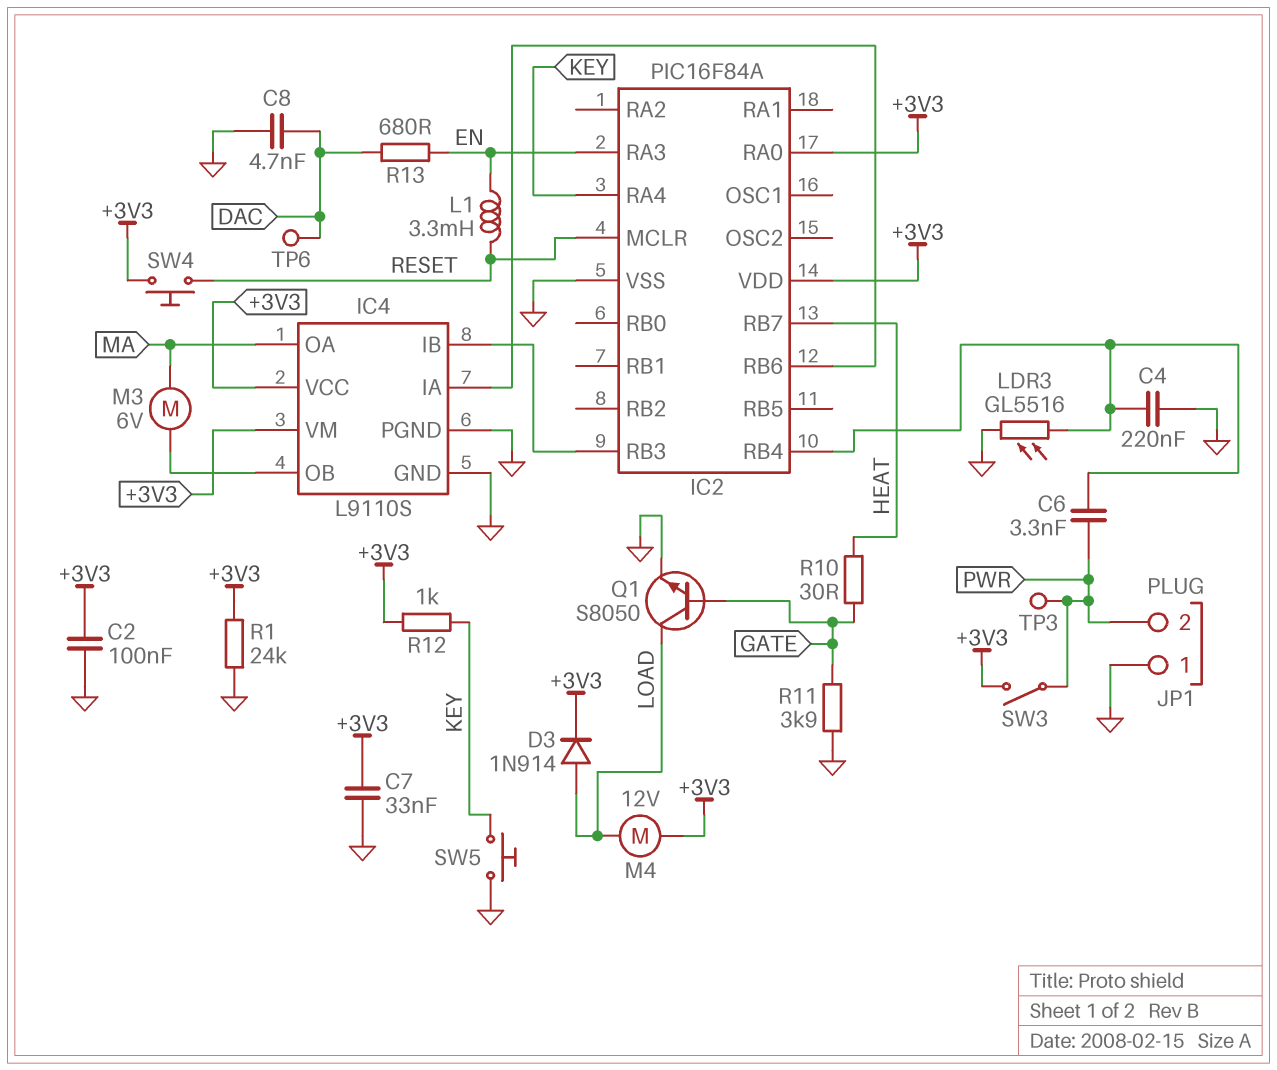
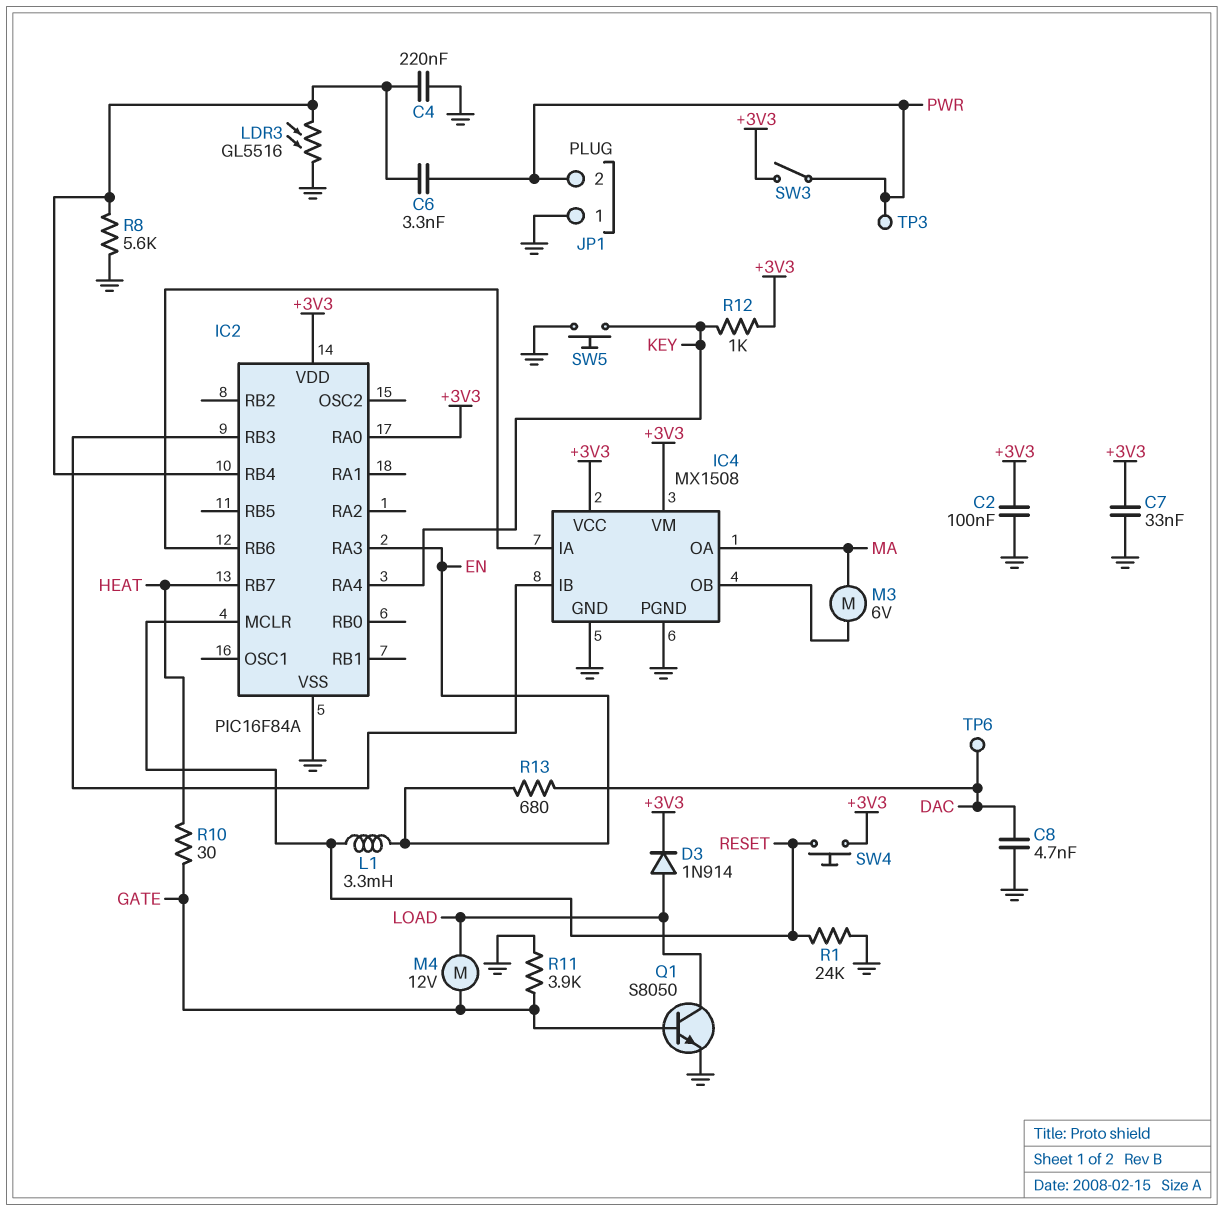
IC4: L9110S -> MX1508
M4: motor 12V (+3V3, LOAD) -> motor 12V (GATE, LOAD)
R1: 24k (+3V3, GND) -> 24k (GND, RESET)
R8: none -> 5.6k (GND, IC2/RB4)

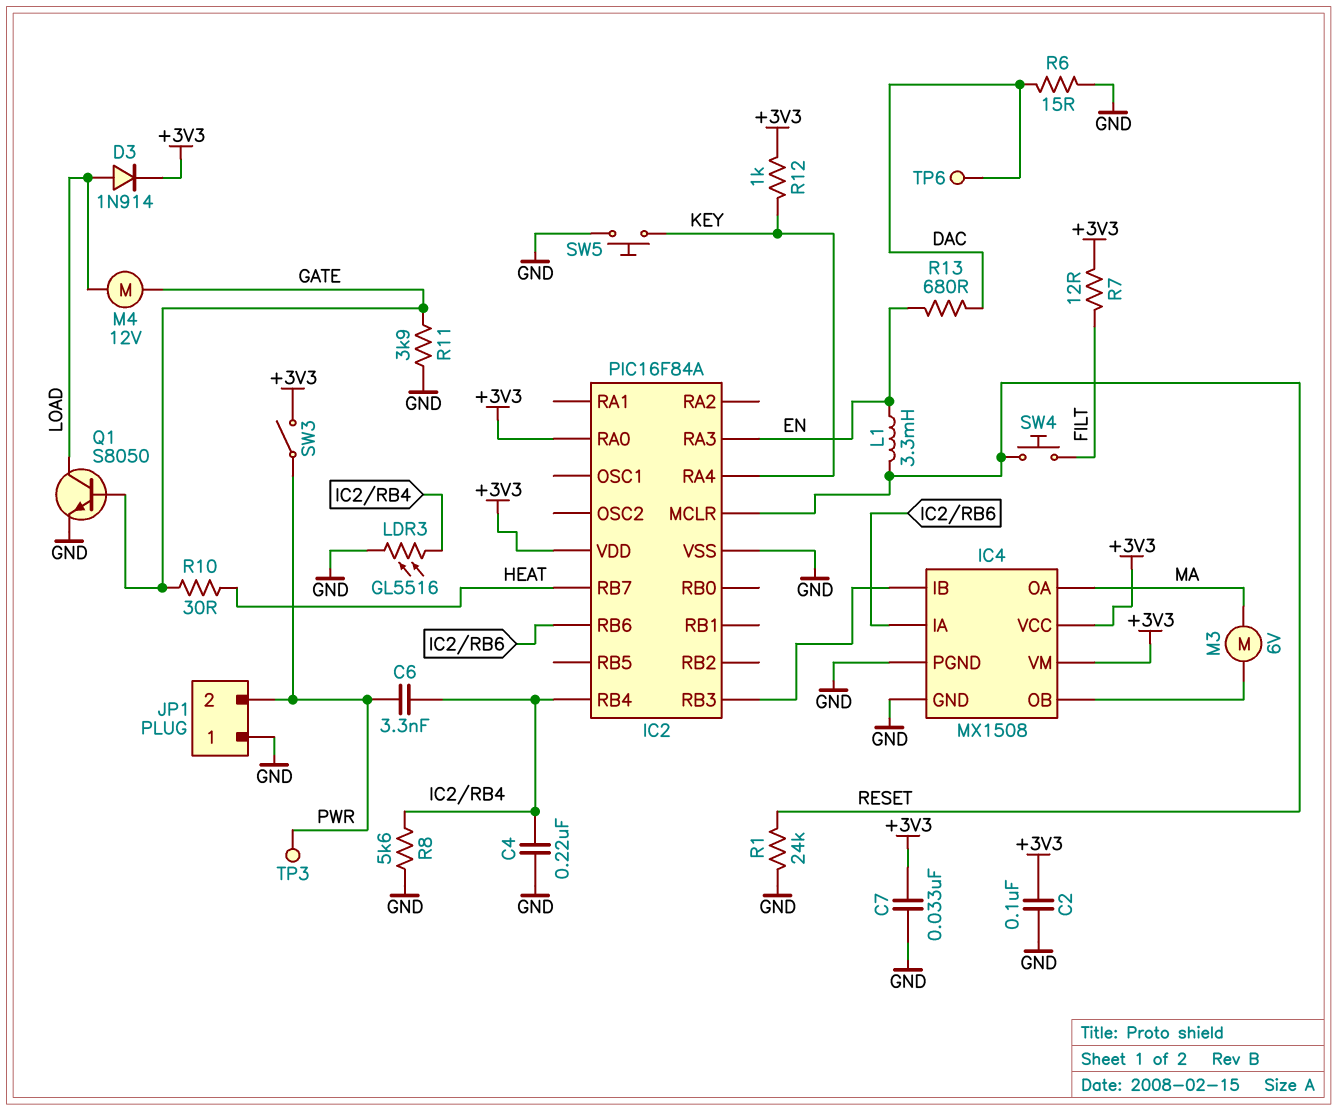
C8: 4.7nF (DAC, GND) -> none
R6: none -> 15 (DAC, GND)
R7: none -> 12 (+3V3, FILT)
SW4: button (+3V3, RESET) -> button (FILT, RESET)

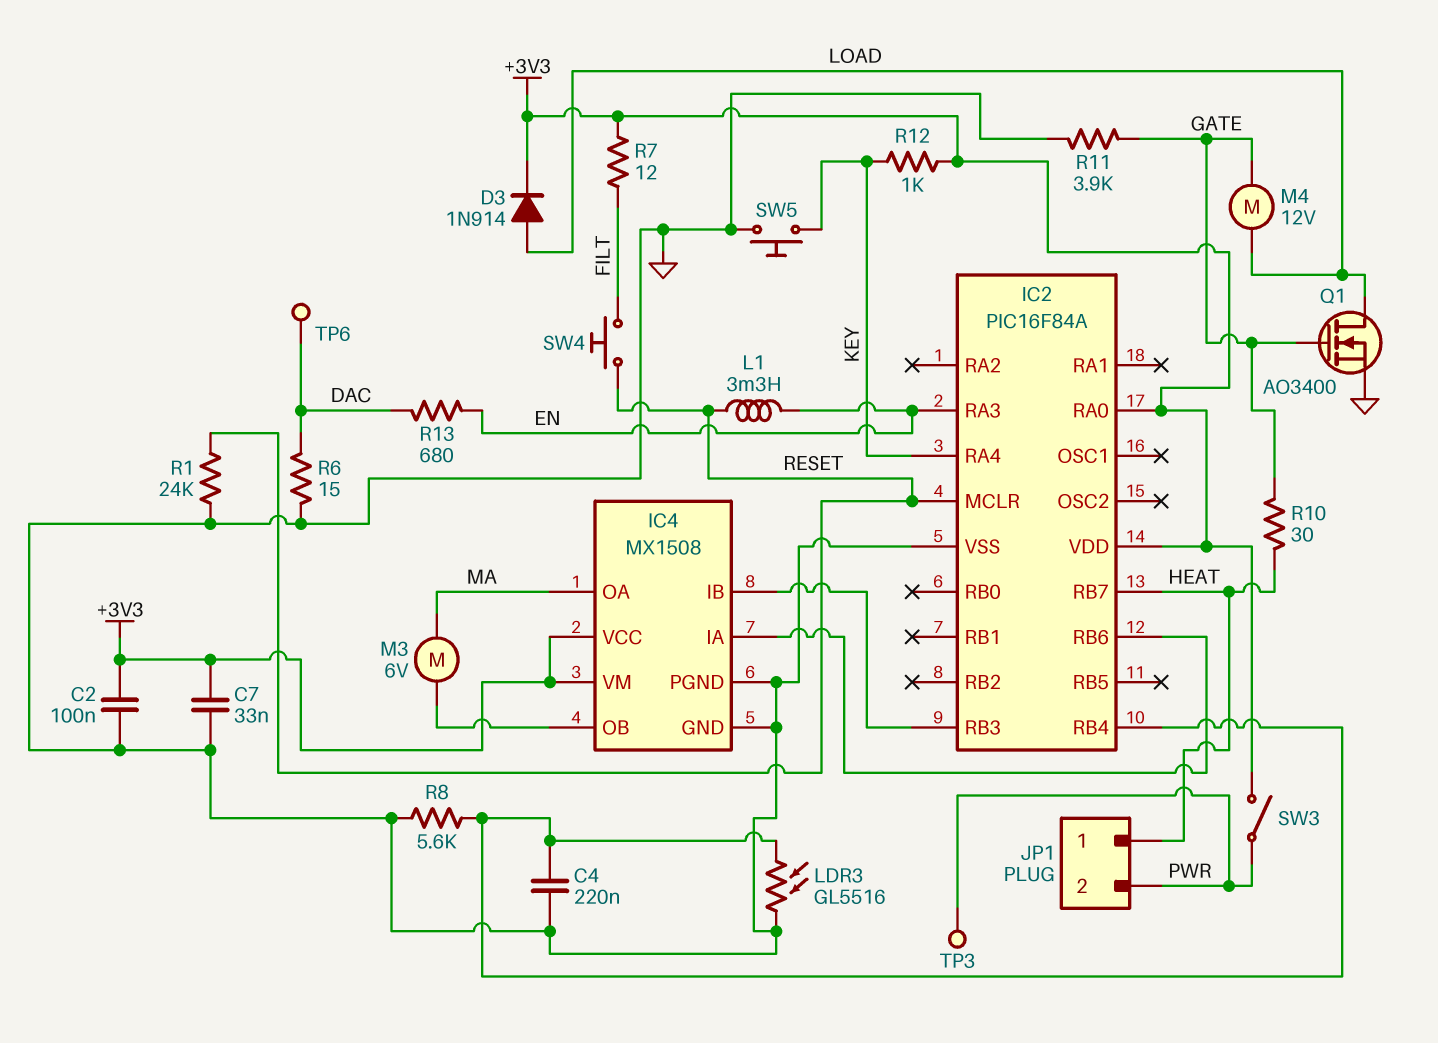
C6: 3.3nF (IC2/RB4, PWR) -> none
JP1 pin 1: GND -> HEAT
Q1: NPN S8050 (B GATE, C LOAD, E GND) -> NMOS AO3400 (G GATE, D LOAD, S GND)

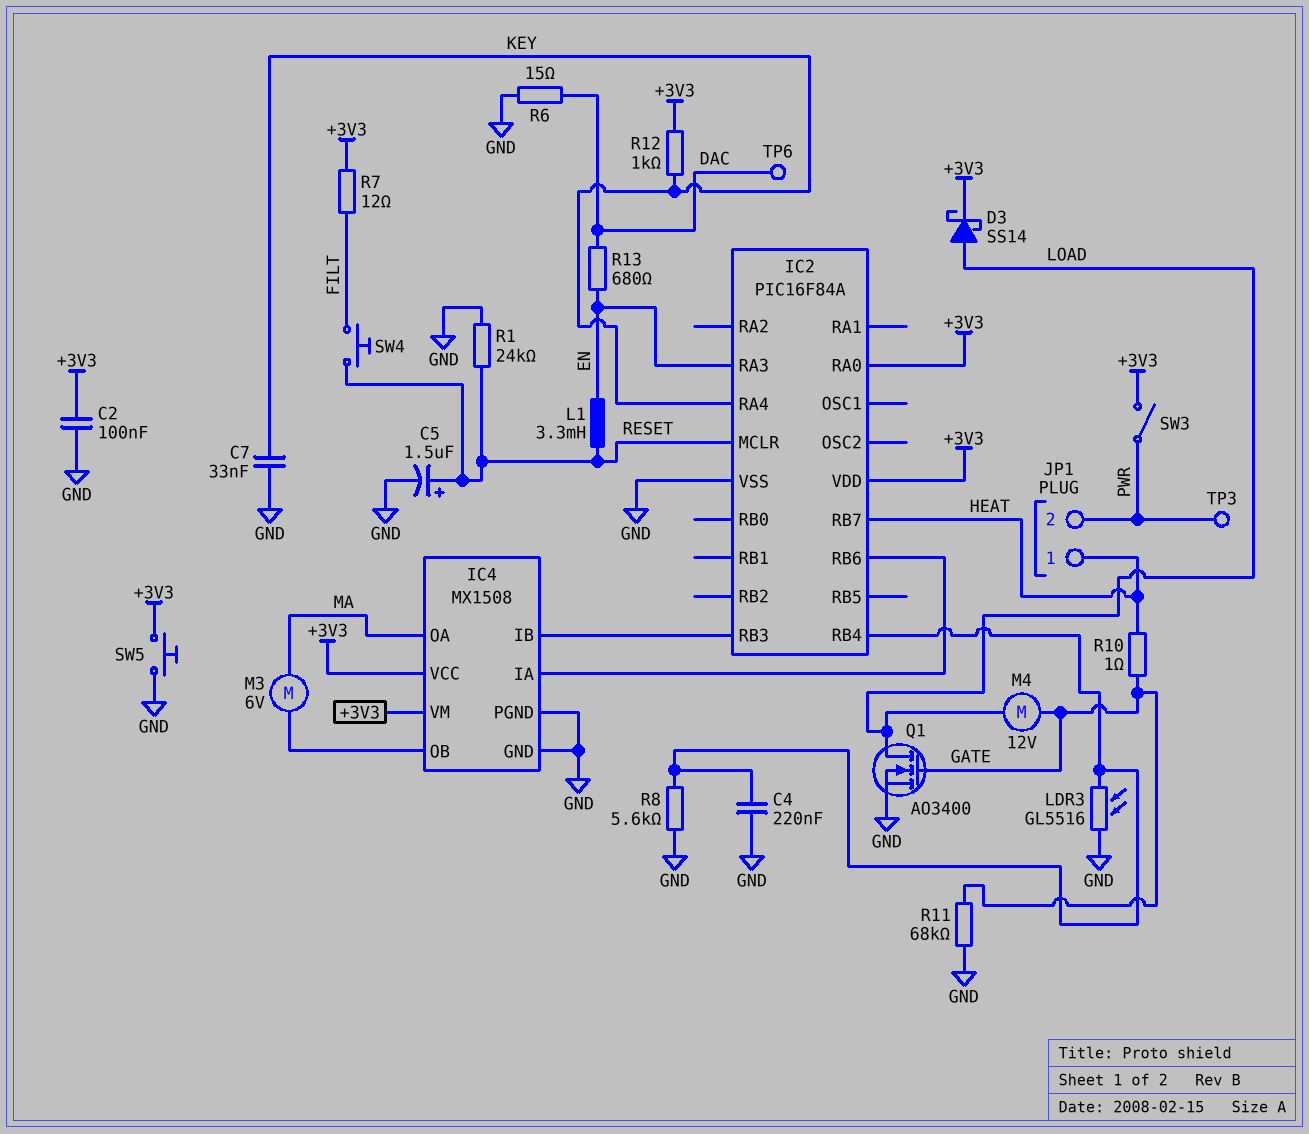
C5: none -> 1.5uF (plus RESET, minus GND)
C7: 33nF (+3V3, GND) -> 33nF (GND, KEY)
D3: diode 1N914 (A LOAD, K +3V3) -> schottky SS14 (A LOAD, K +3V3)
R10: 30 (GATE, HEAT) -> 1 (GATE, HEAT)
R11: 3.9k (GATE, GND) -> 68k (GATE, GND)
SW5: button (GND, KEY) -> button (+3V3, GND)

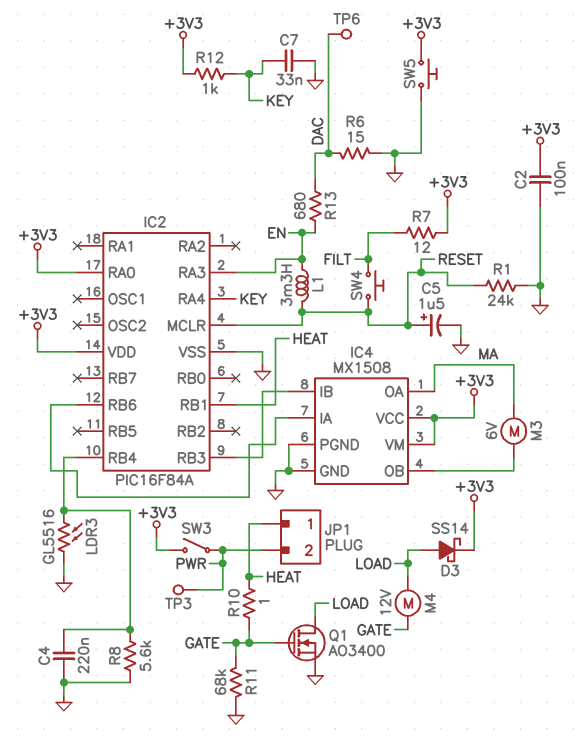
IC2 pin RB1: none -> HEAT
IC2 pin RB7: HEAT -> none

